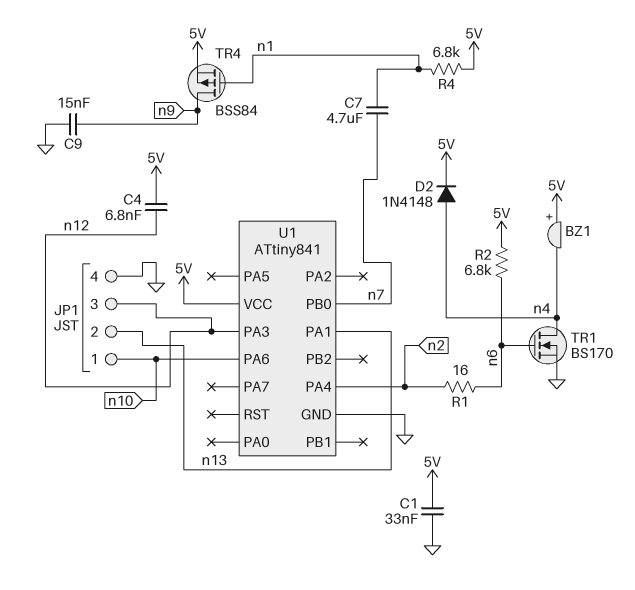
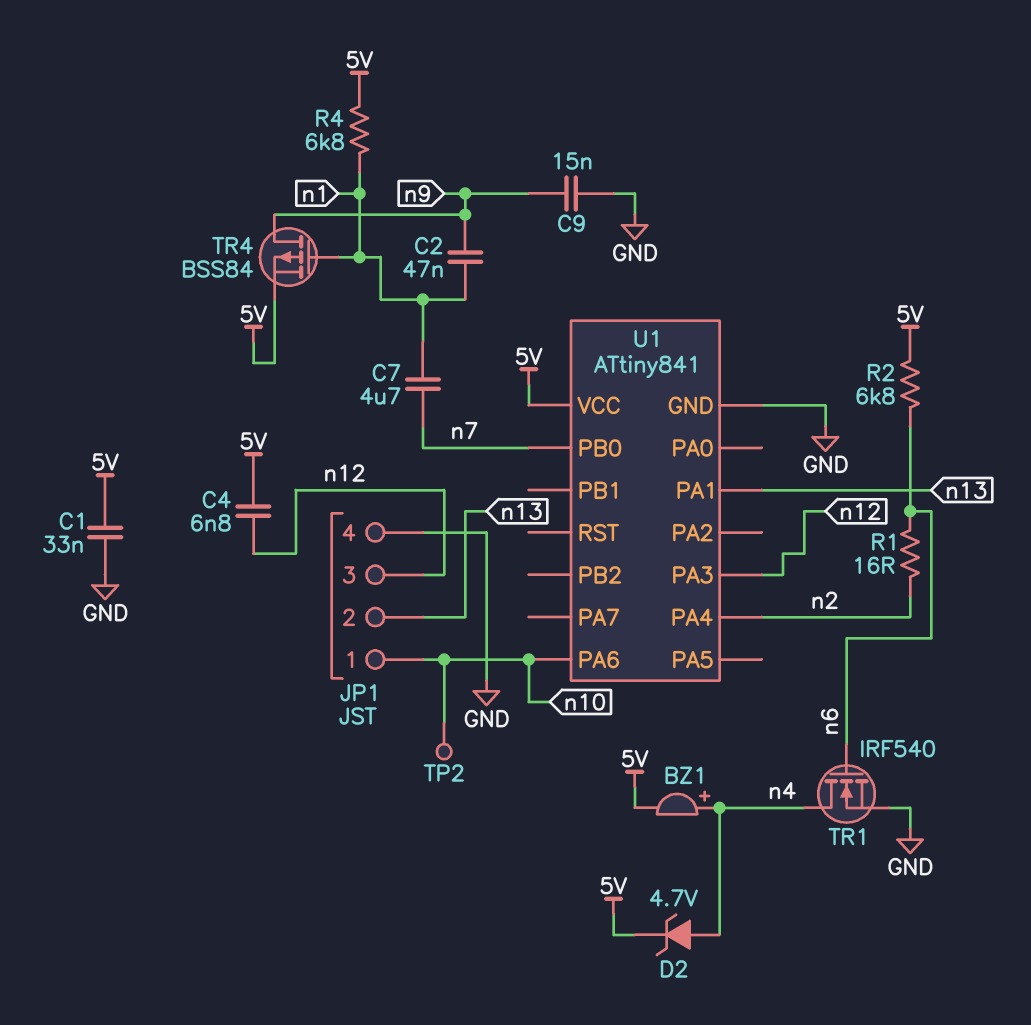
BZ1: buzzer (plus 5V, minus n4) -> buzzer (plus n4, minus 5V)
C2: none -> 47nF (n1, n9)
D2: diode 1N4148 (A n4, K 5V) -> zener 4.7V (A n4, K 5V)
TP2: none -> test point (n10)
TR1: NMOS BS170 (G n6, D n4, S GND) -> NMOS IRF540 (G n6, D n4, S GND)

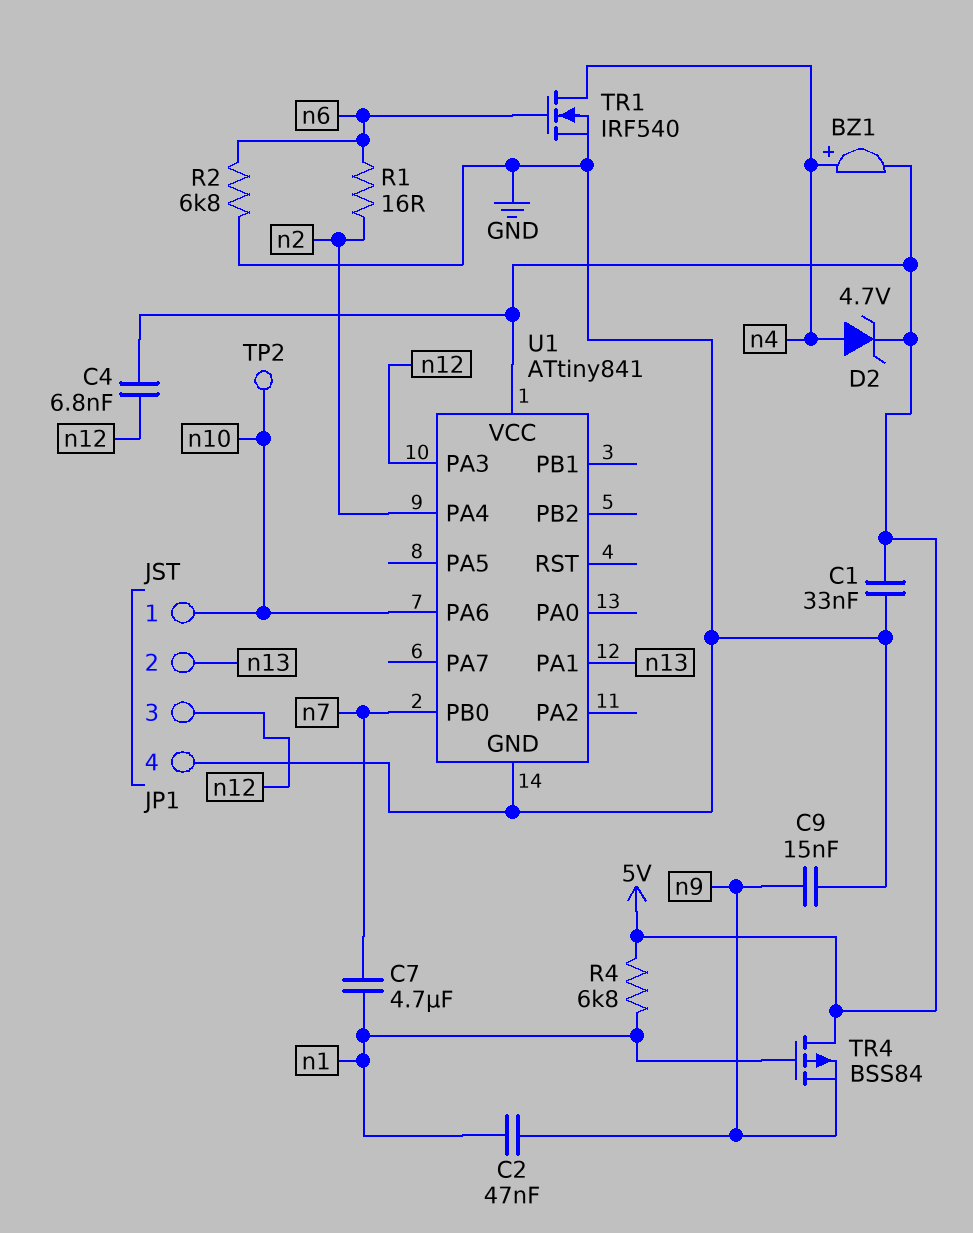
R2: 6.8k (5V, n6) -> 6.8k (GND, n6)
TR4: PMOS BSS84 (G n1, D n9, S 5V) -> PMOS BSS84 (G n1, D 5V, S n9)

